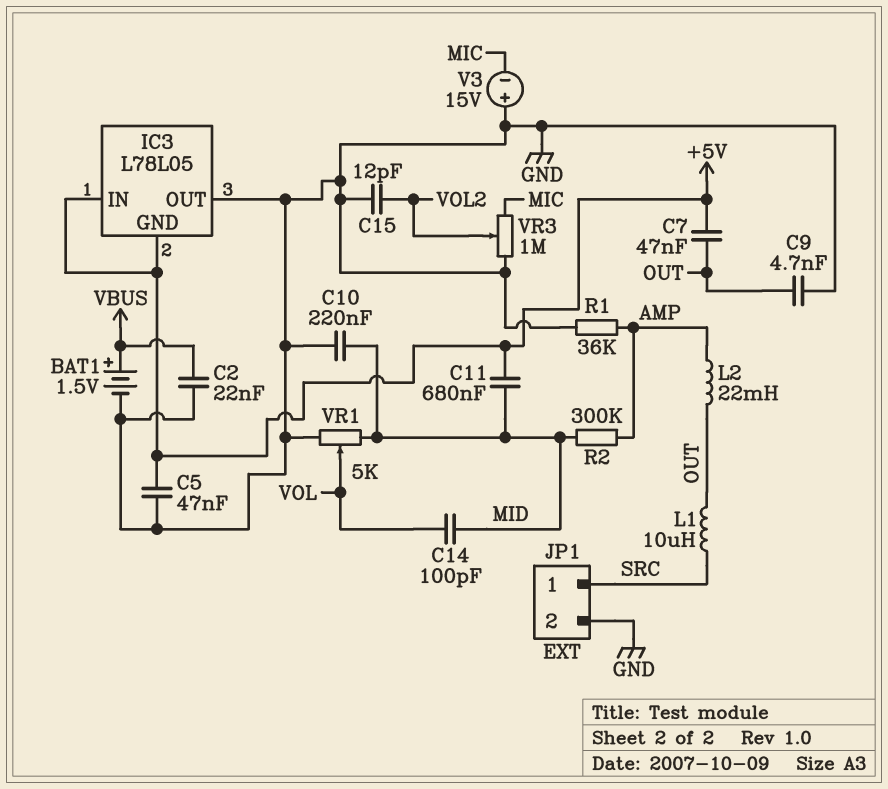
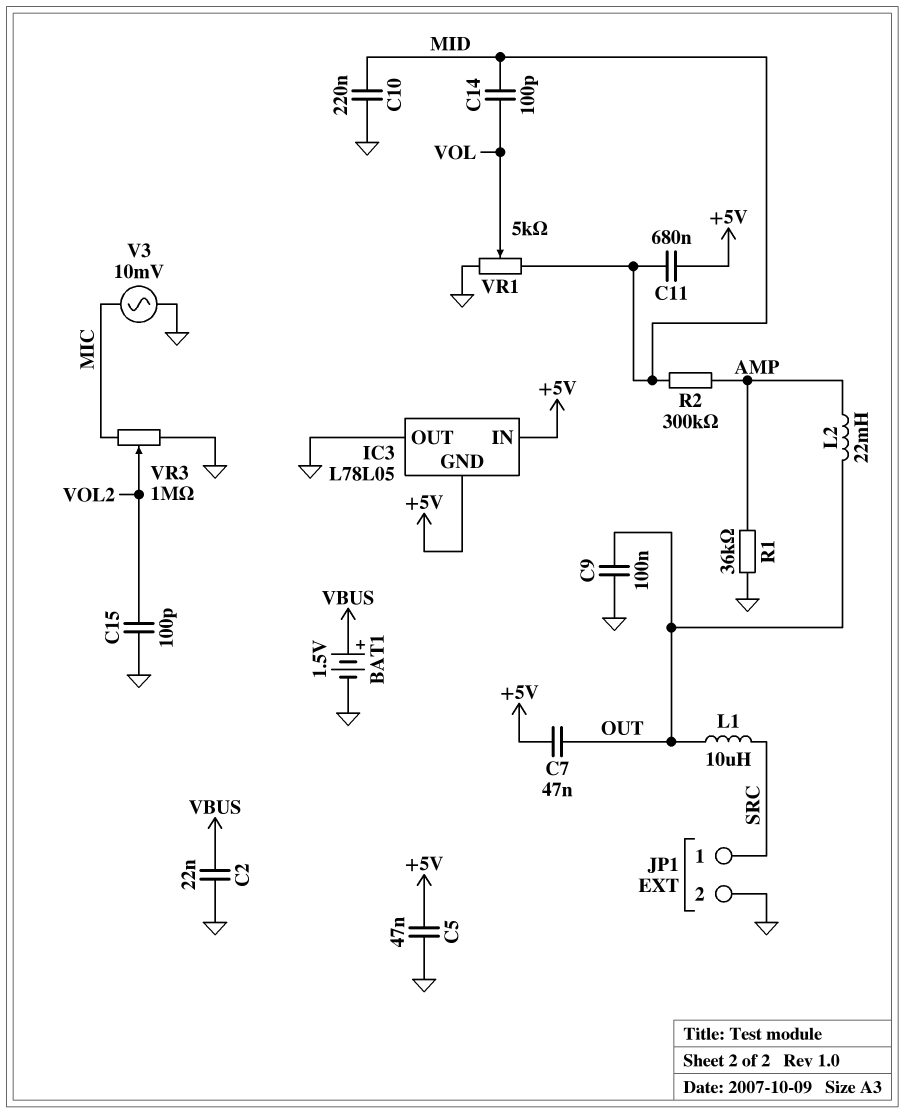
C9: 4.7nF (GND, OUT) -> 100nF (GND, OUT)
C15: 12pF (GND, VOL2) -> 100pF (GND, VOL2)
V3: 15V (plus GND, minus MIC) -> AC 10mV (GND, MIC)

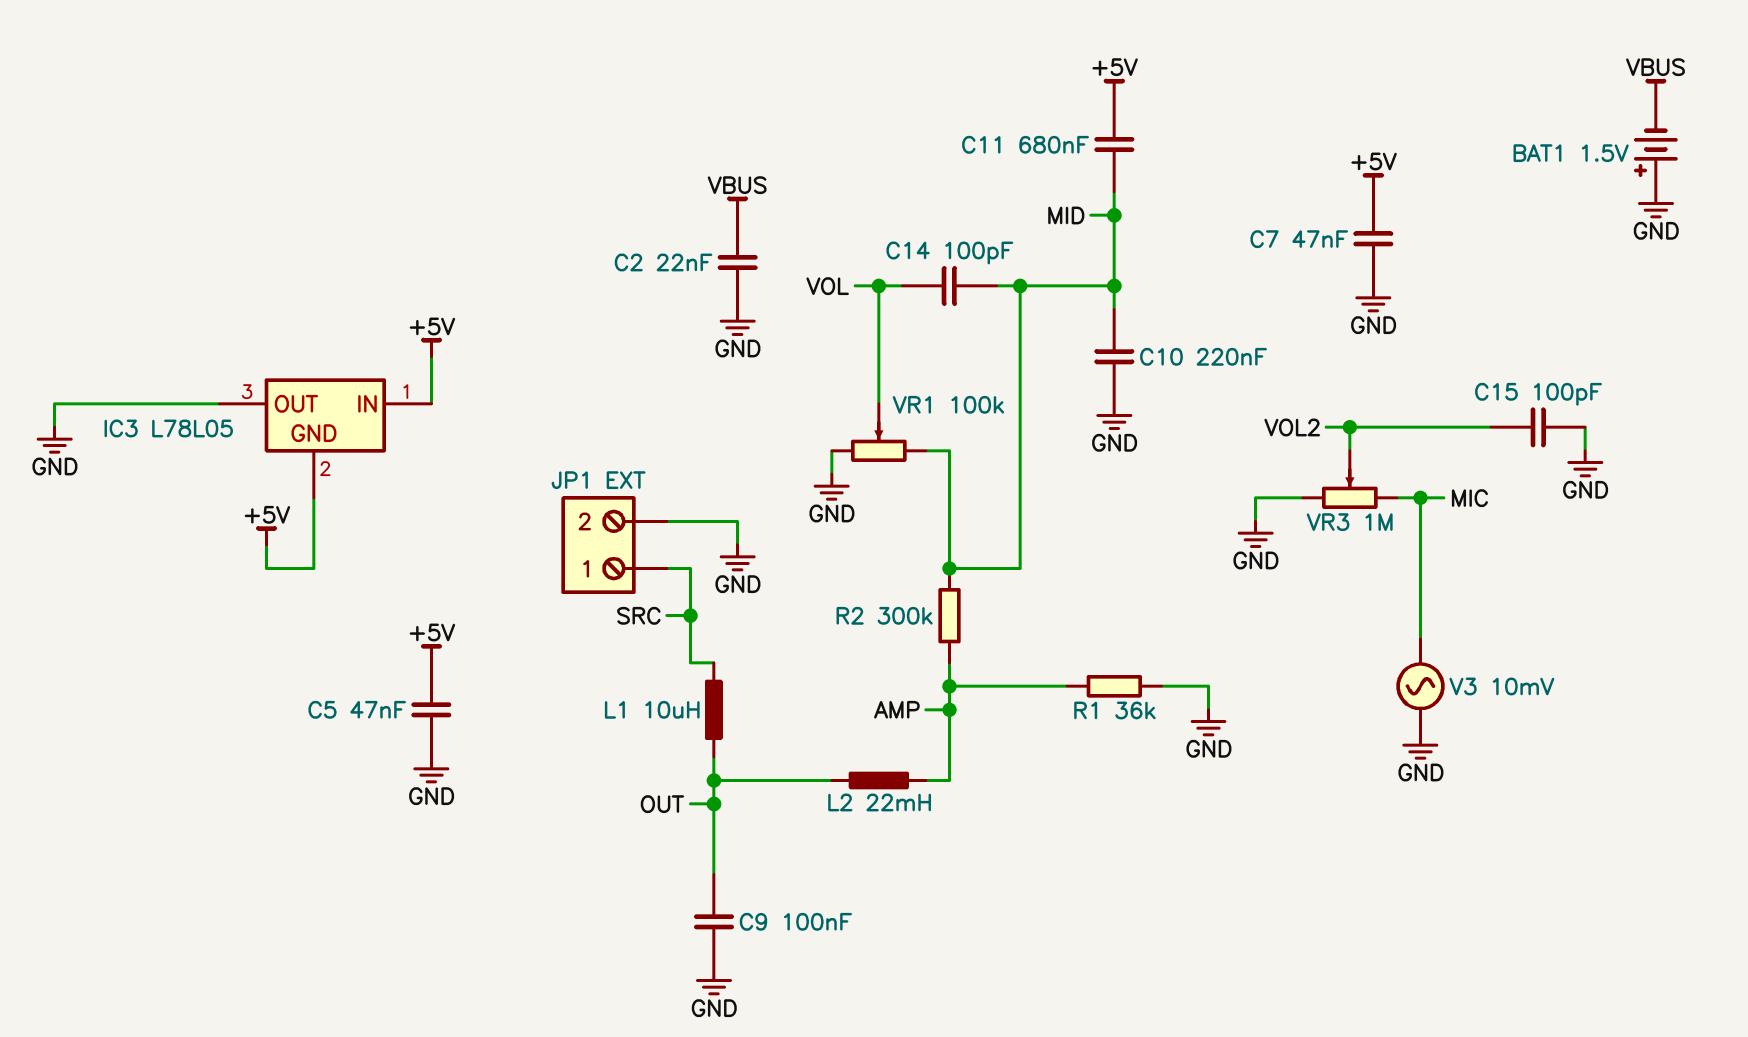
BAT1: 1.5V (plus VBUS, minus GND) -> 1.5V (plus GND, minus VBUS)
C7: 47nF (+5V, OUT) -> 47nF (+5V, GND)
VR1: 5k (GND, MID, wiper VOL) -> 100k (GND, MID, wiper VOL)

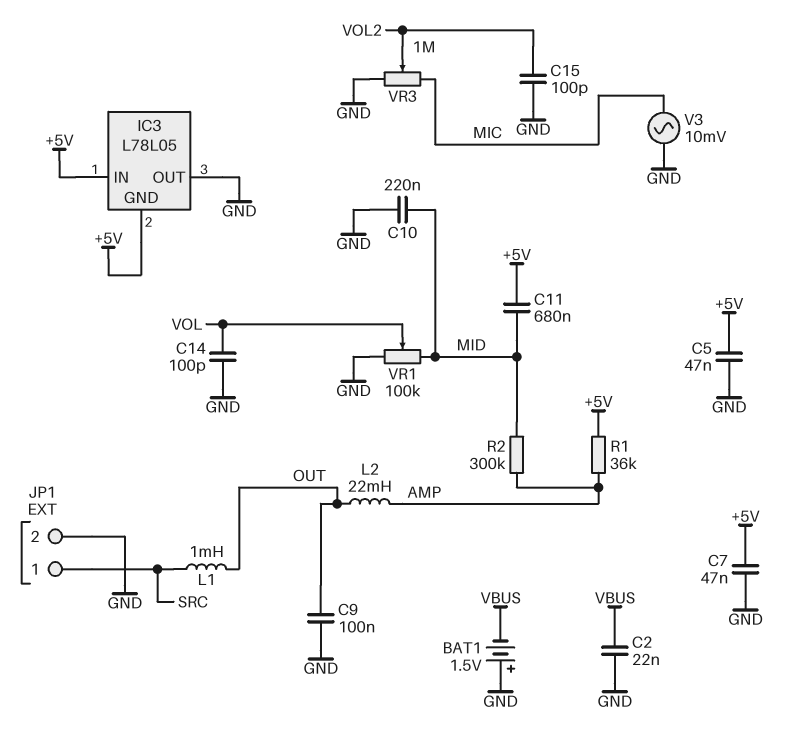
C14: 100pF (MID, VOL) -> 100pF (GND, VOL)
L1: 10uH (OUT, SRC) -> 1mH (OUT, SRC)
R1: 36k (AMP, GND) -> 36k (+5V, AMP)

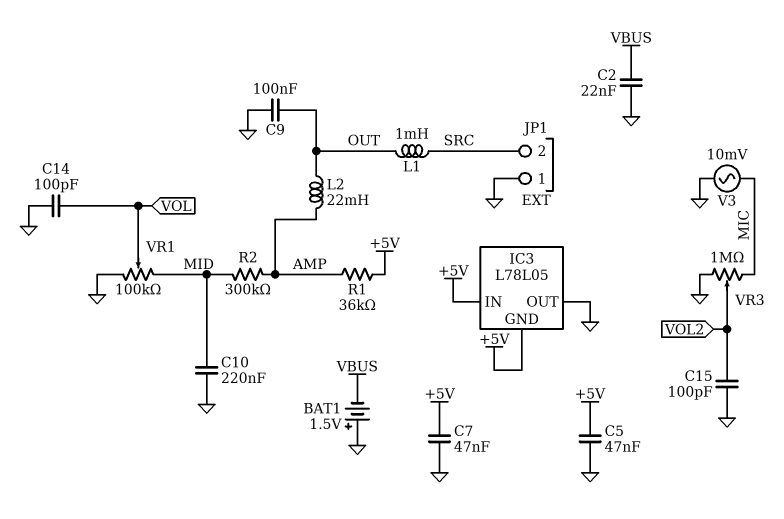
C11: 680nF (+5V, MID) -> none
JP1 pin 1: SRC -> GND
JP1 pin 2: GND -> SRC

